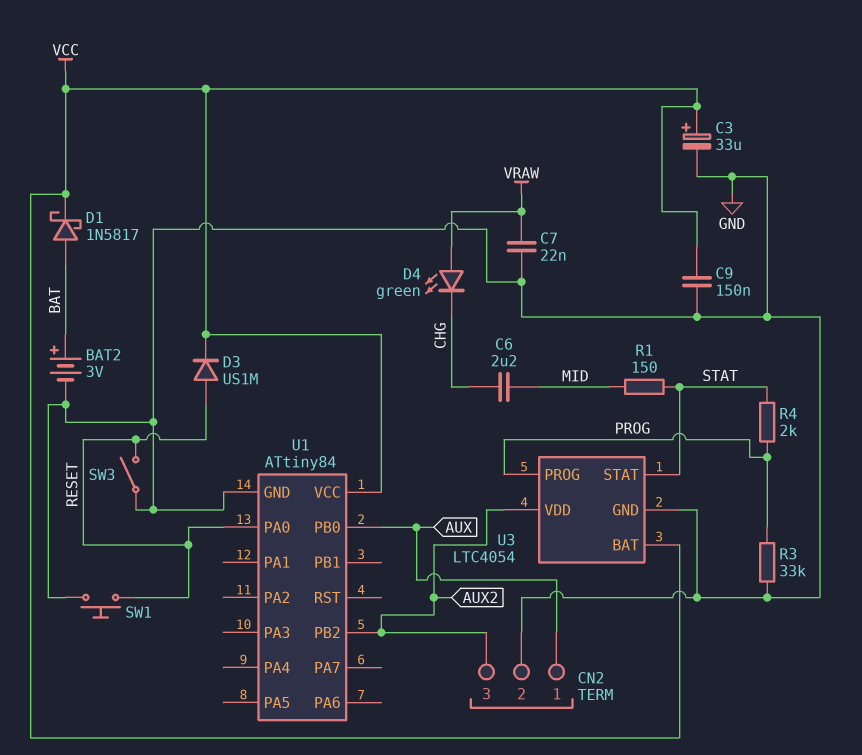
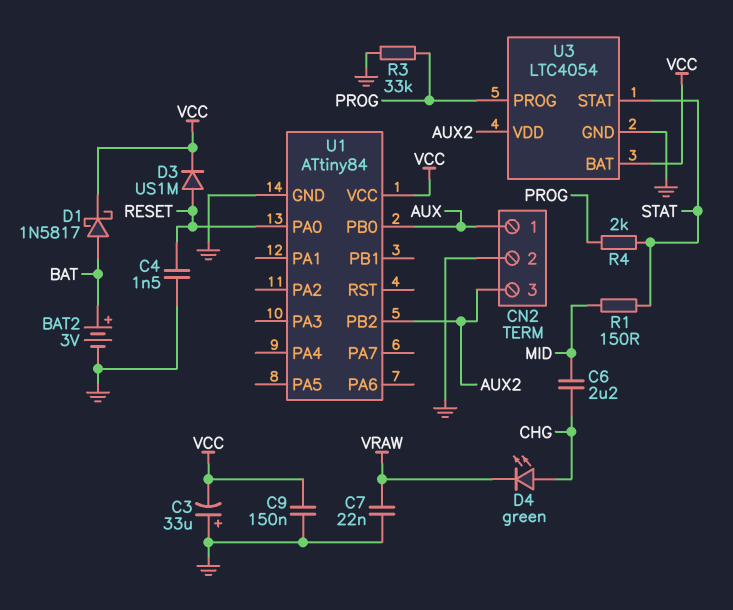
C3: 33uF (plus VCC, minus GND) -> 33uF (plus GND, minus VCC)
C4: none -> 1.5nF (GND, RESET)
D4: LED green (A VRAW, K CHG) -> LED green (A CHG, K VRAW)
SW1: button (GND, RESET) -> none
SW3: switch (GND, RESET) -> none

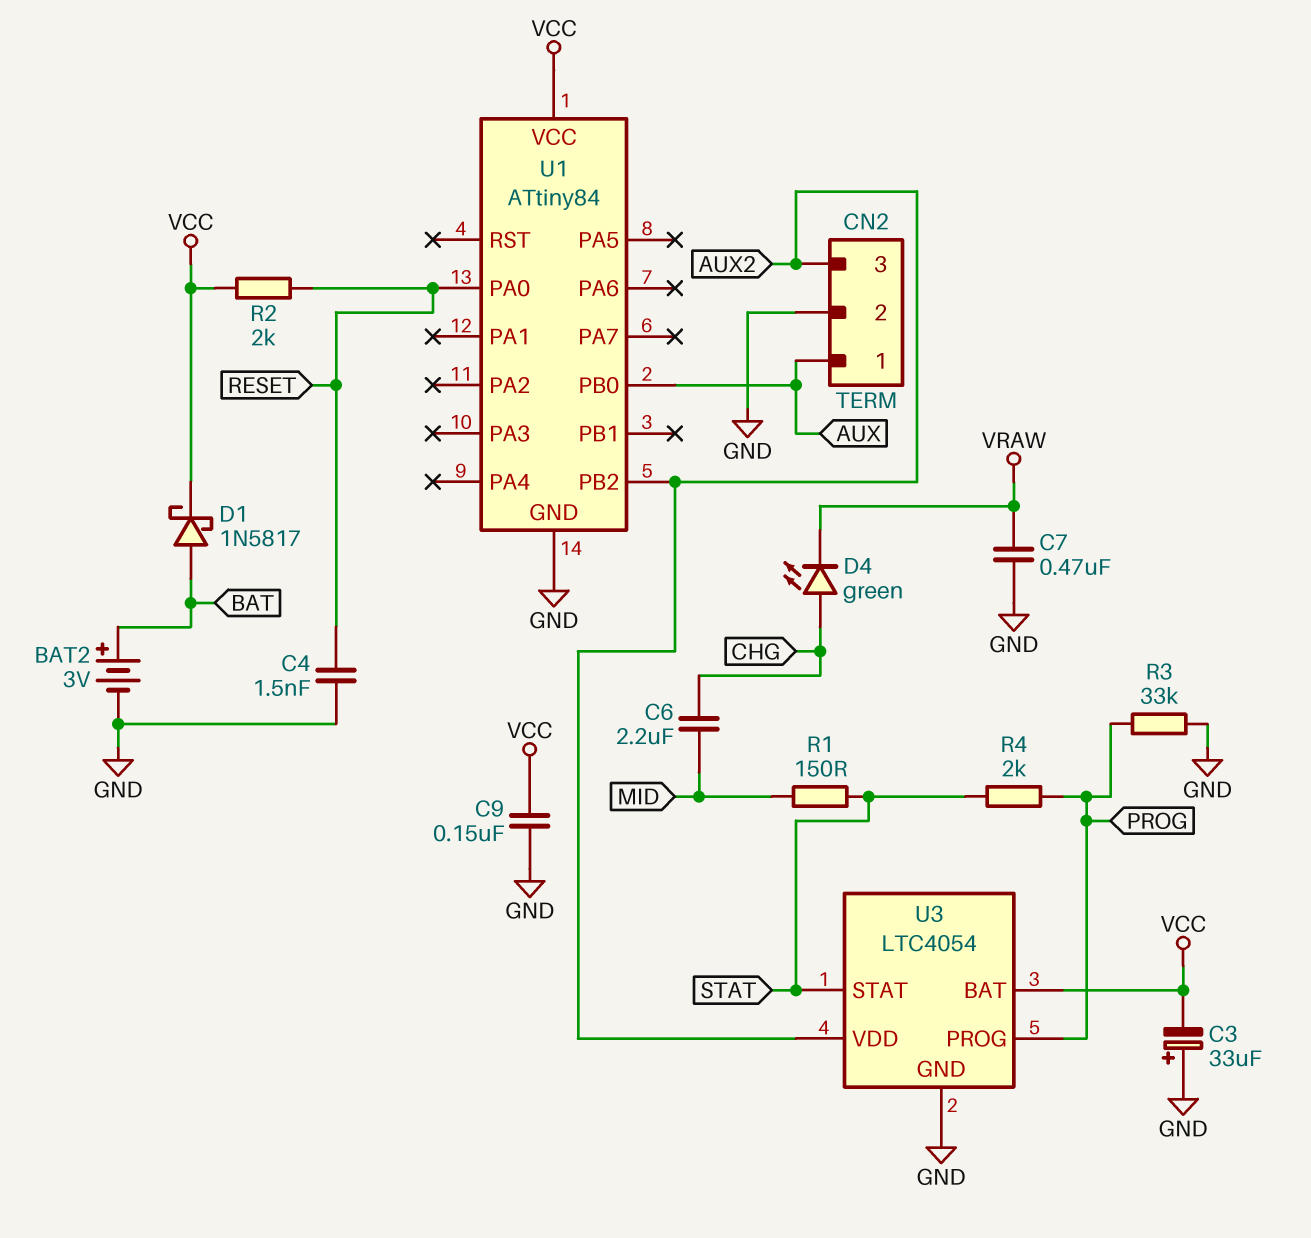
C7: 22nF (GND, VRAW) -> 470nF (GND, VRAW)
D3: diode US1M (A RESET, K VCC) -> none
R2: none -> 2k (RESET, VCC)

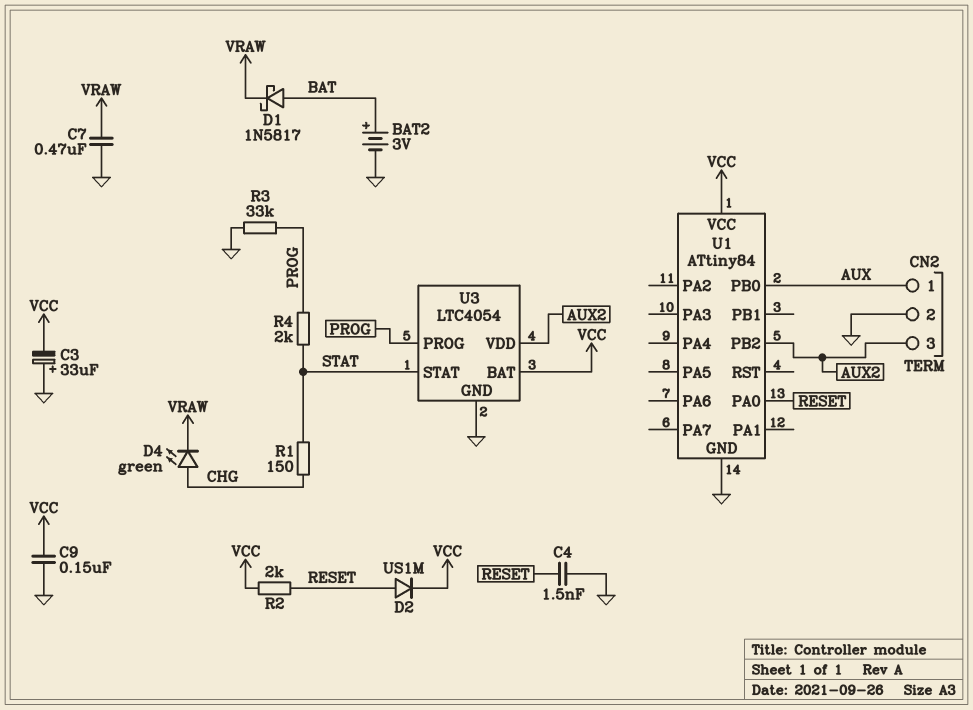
C6: 2.2uF (CHG, MID) -> none
D1: schottky 1N5817 (A BAT, K VCC) -> schottky 1N5817 (A BAT, K VRAW)
D2: none -> diode US1M (A RESET, K VCC)
R1: 150 (MID, STAT) -> 150 (CHG, STAT)

